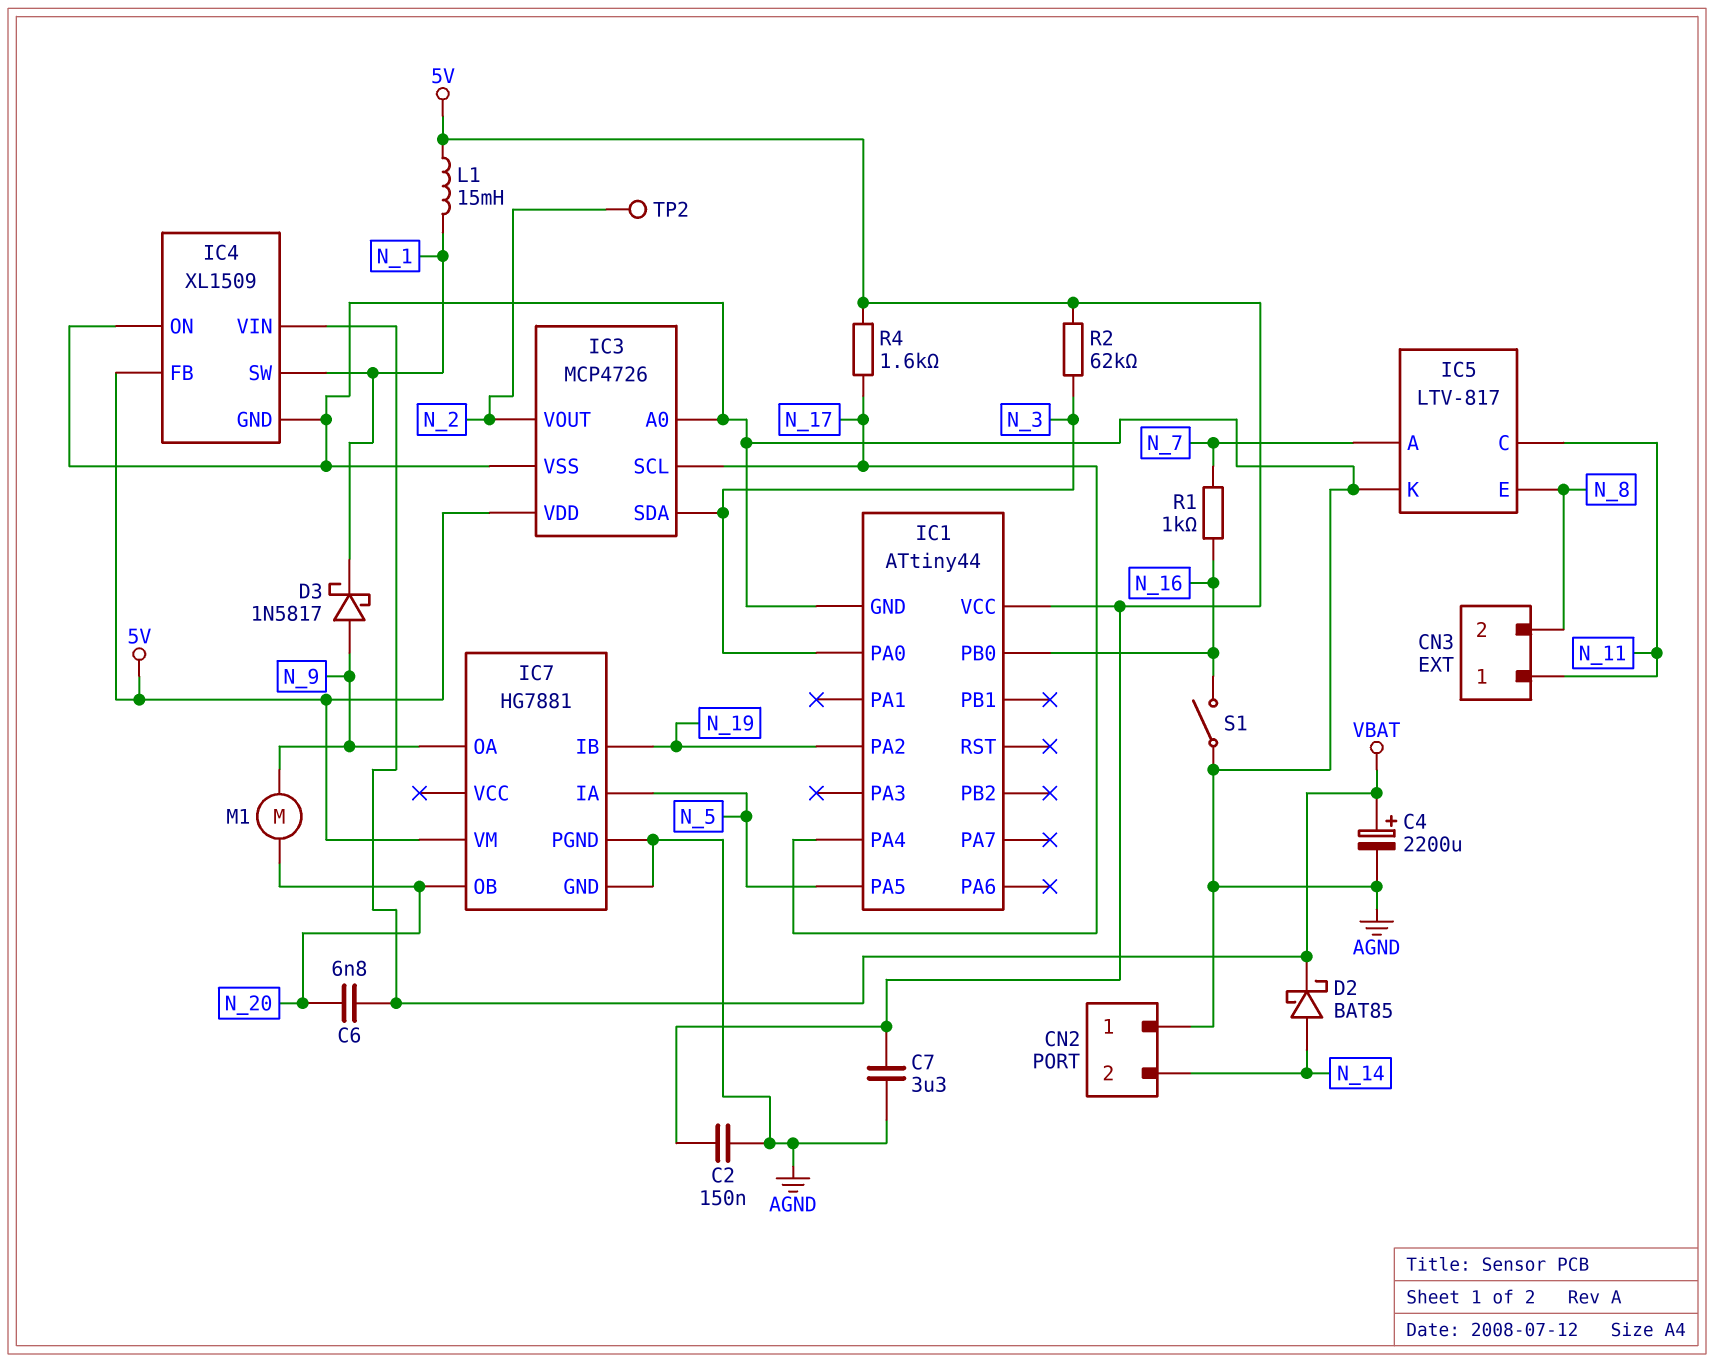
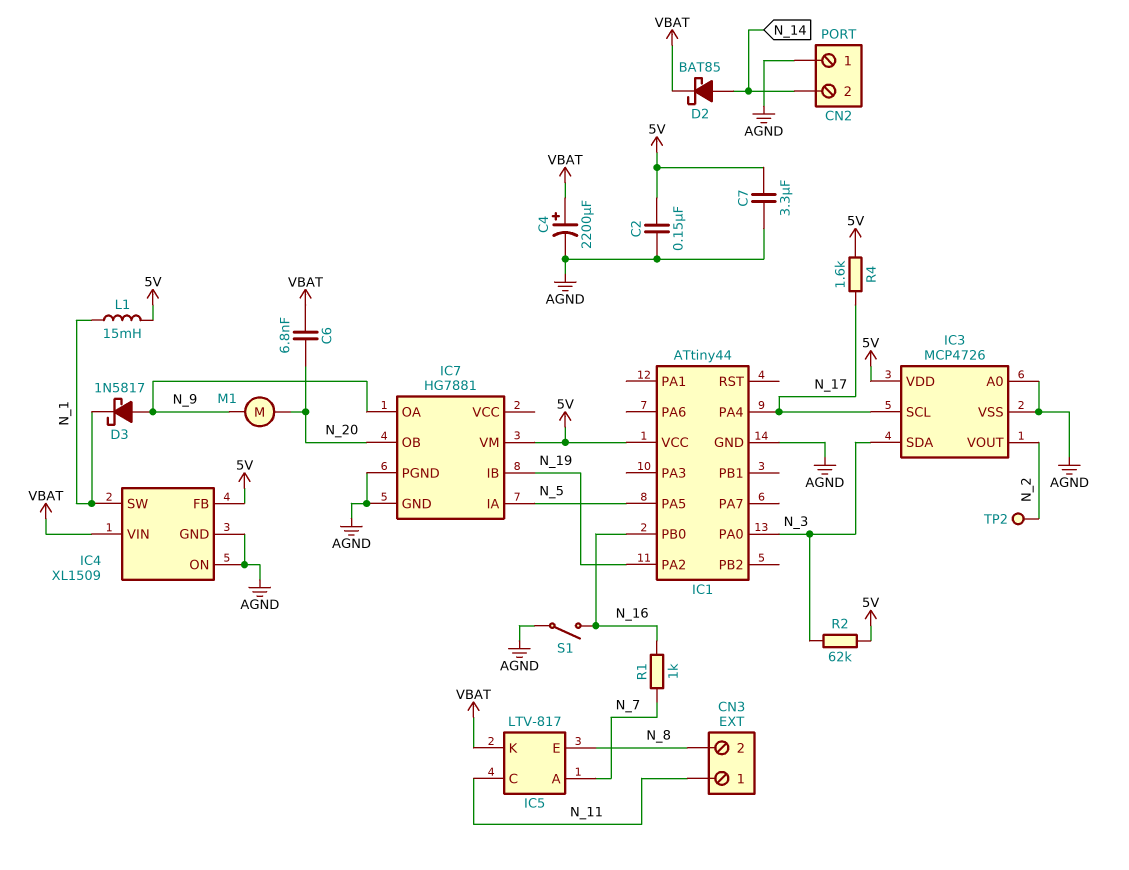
IC5 pin K: AGND -> VBAT

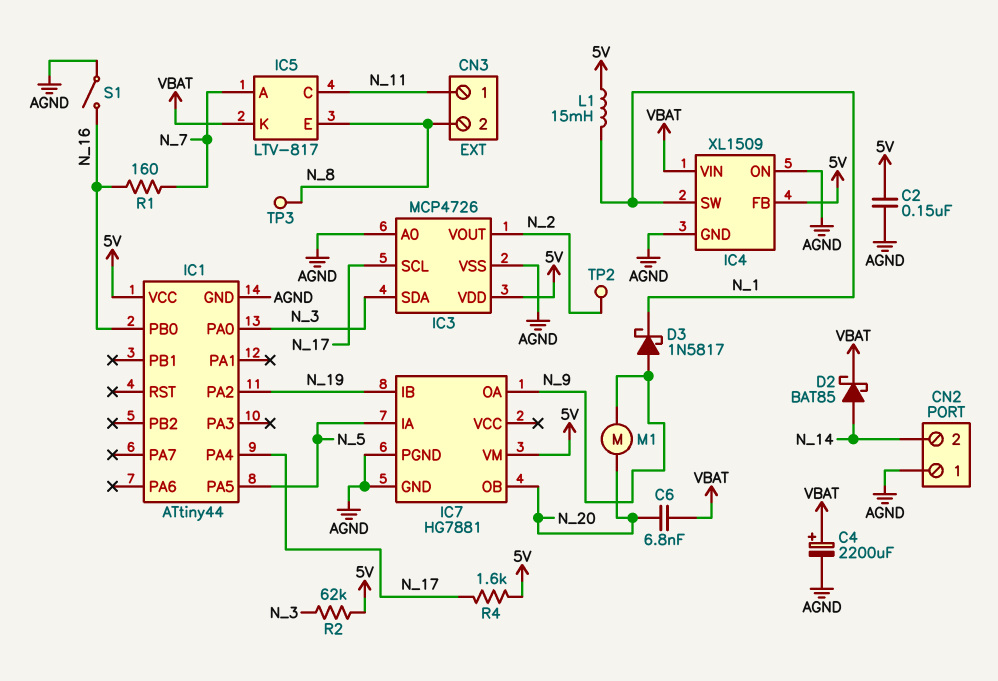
C7: 3.3uF (5V, AGND) -> none
R1: 1k (N_7, N_16) -> 160 (N_7, N_16)
TP3: none -> test point (N_8)

